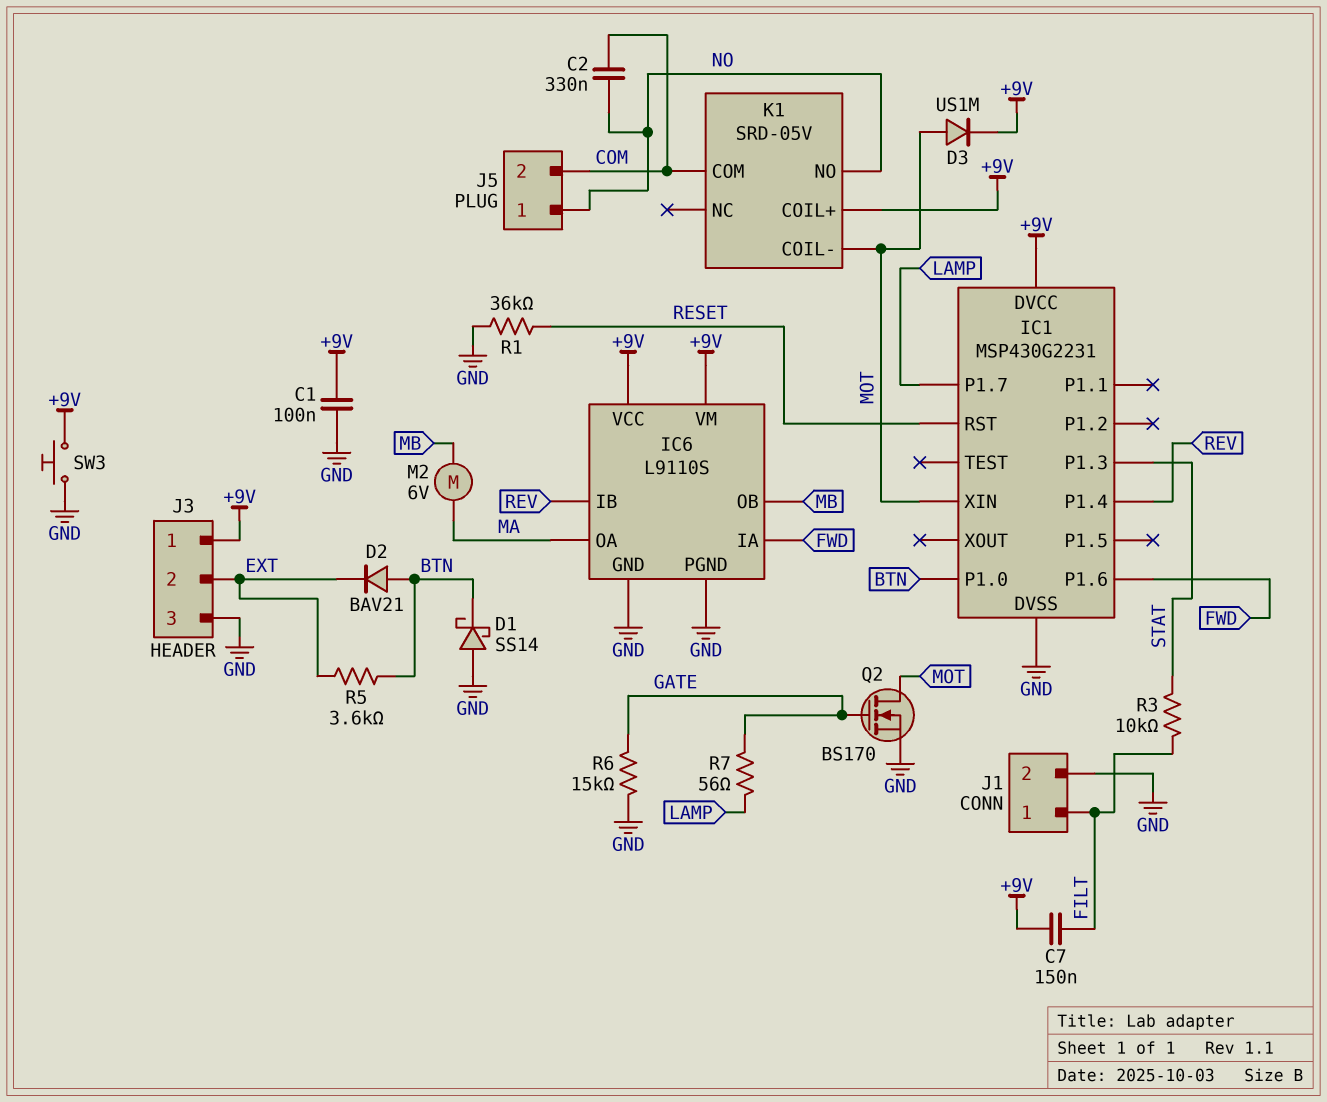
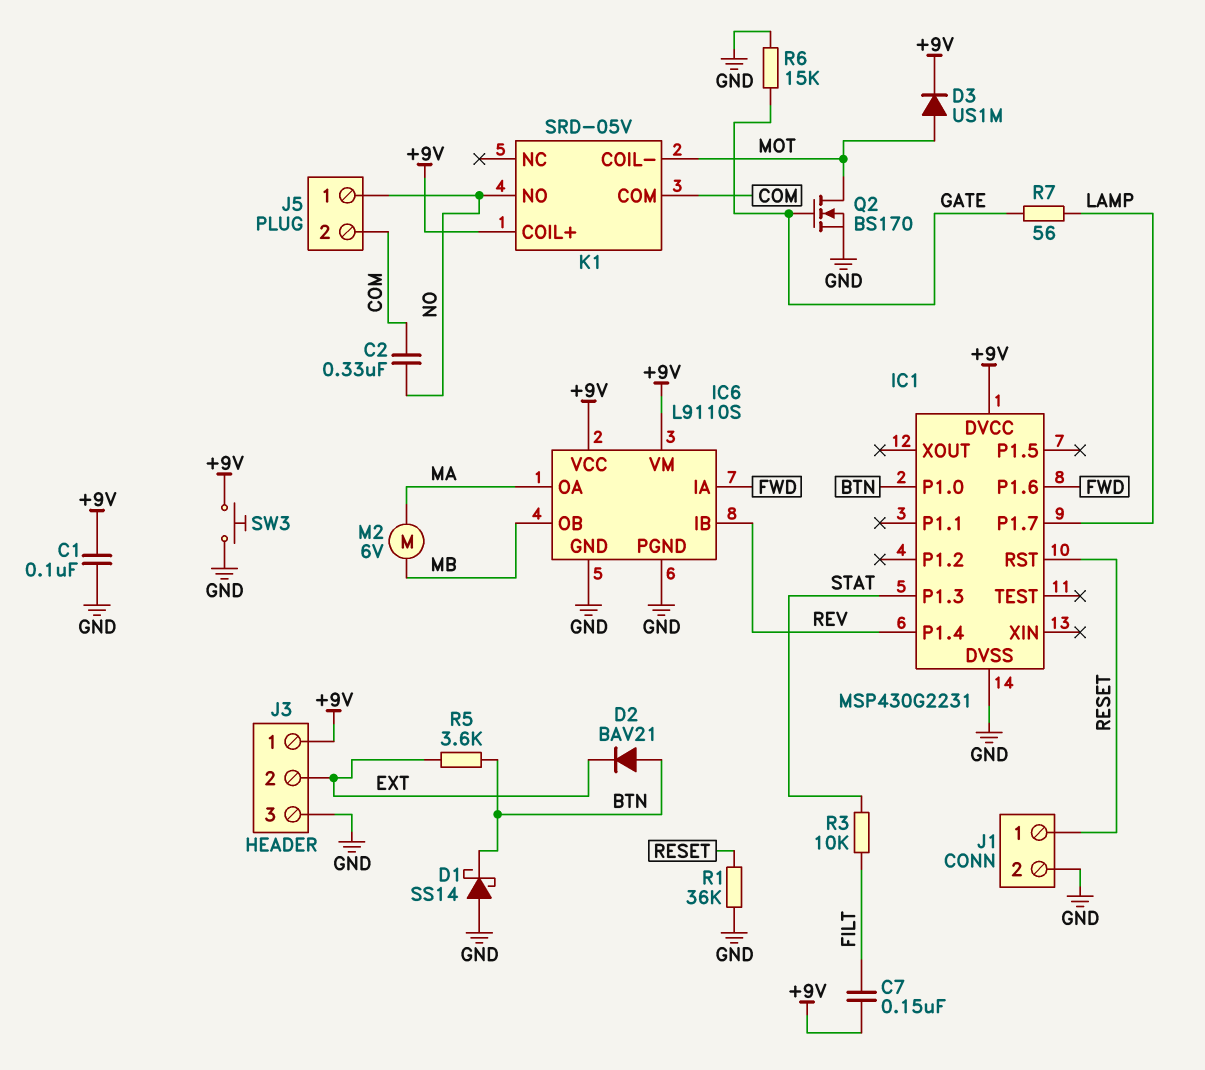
IC1 pin XIN: MOT -> none
J1 pin 1: FILT -> RESET

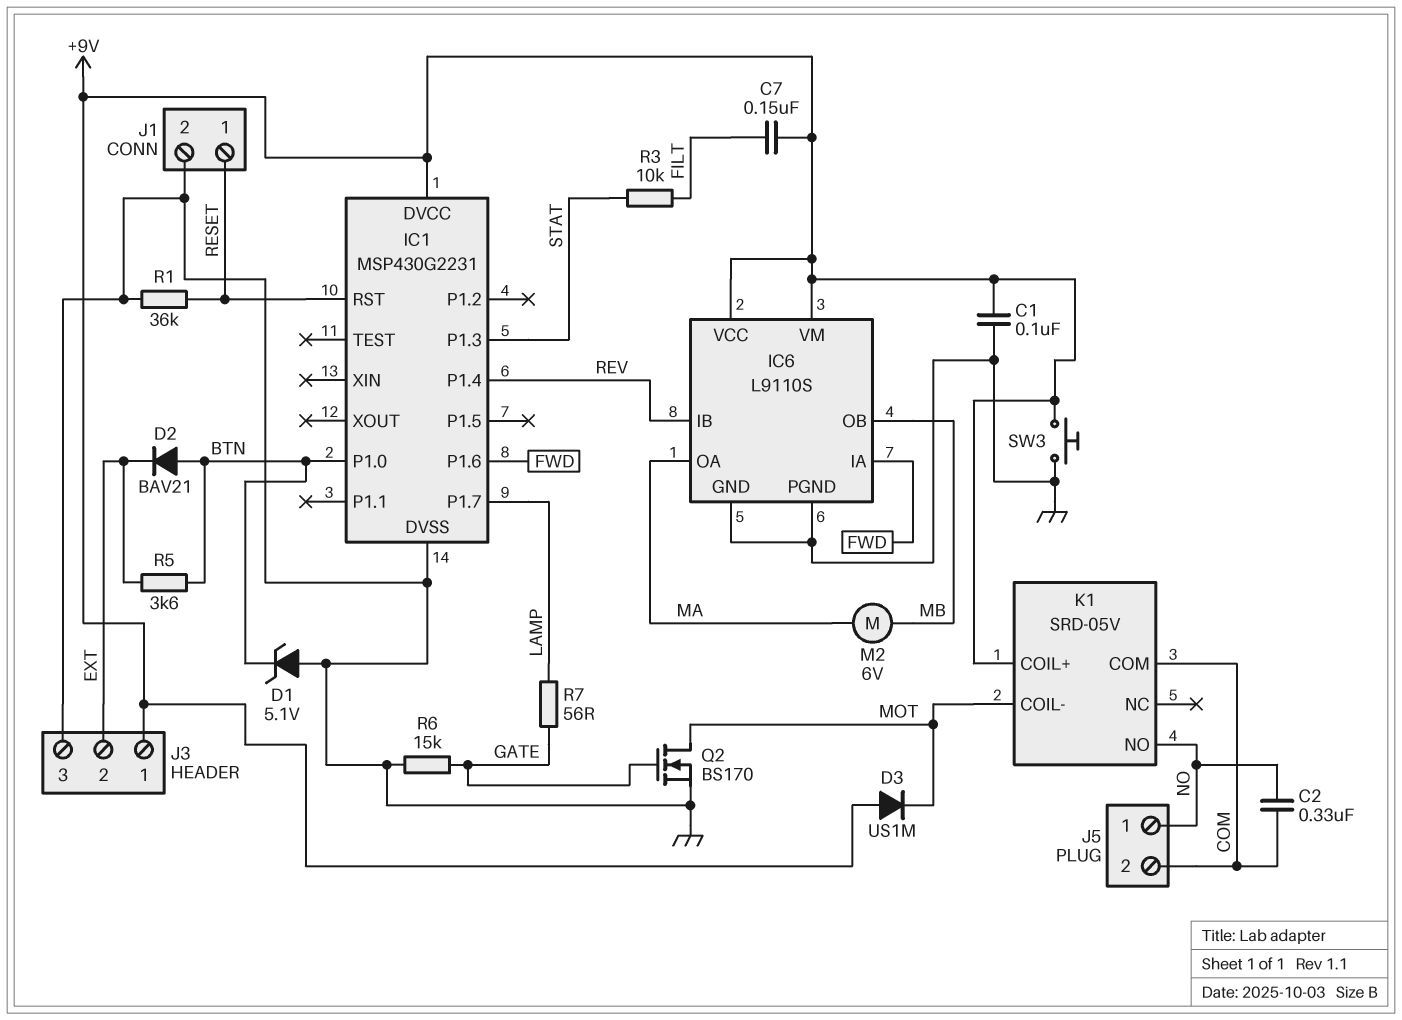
D1: schottky SS14 (A GND, K BTN) -> zener 5.1V (A GND, K BTN)
D3: diode US1M (A MOT, K +9V) -> diode US1M (A +9V, K MOT)

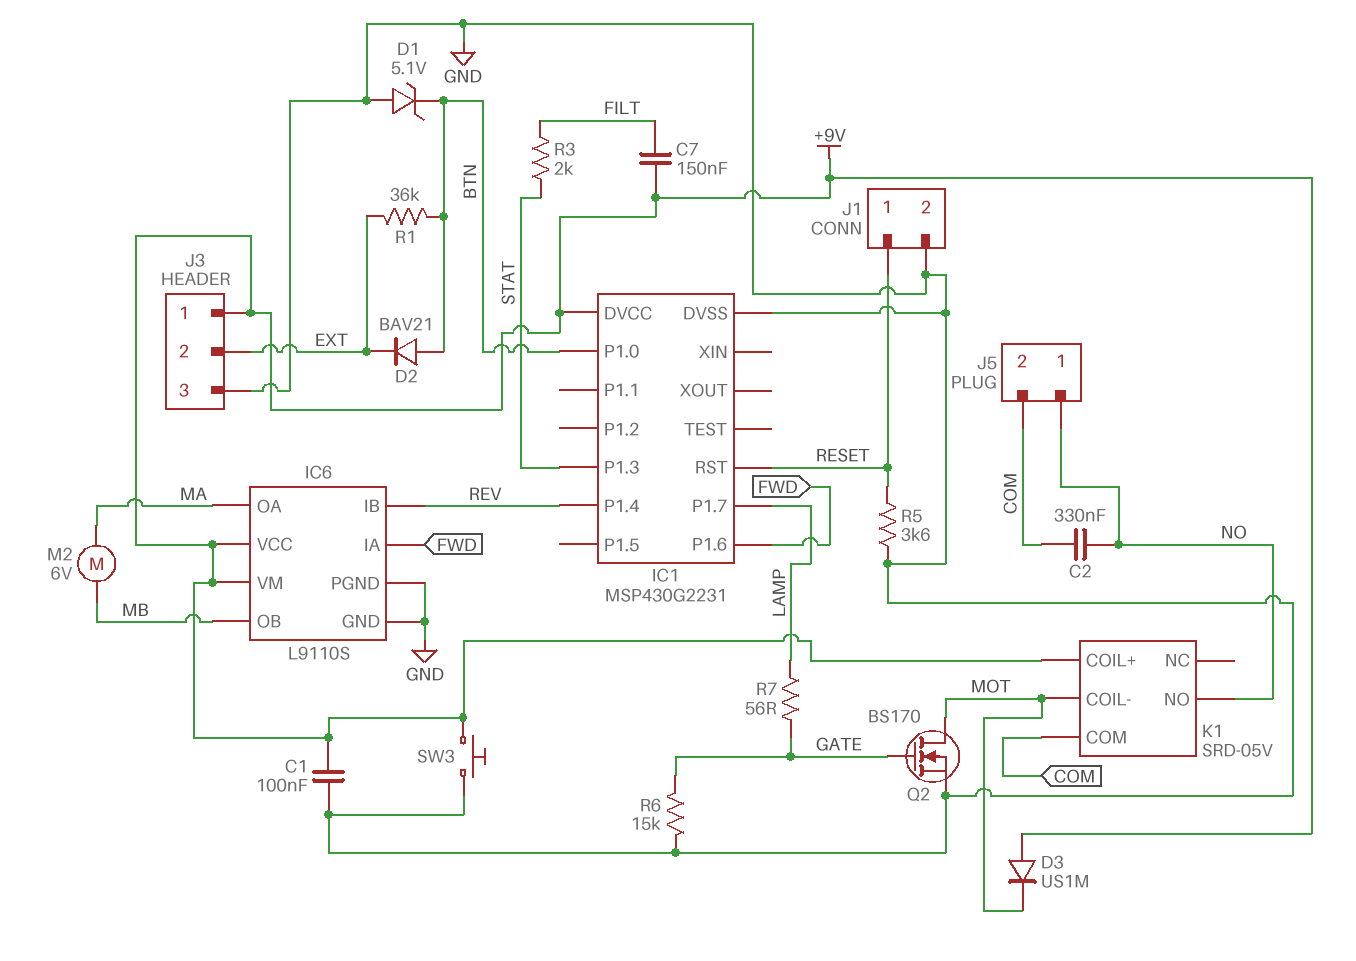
R1: 36k (GND, RESET) -> 36k (BTN, EXT)
R3: 10k (FILT, STAT) -> 2k (FILT, STAT)
R5: 3.6k (BTN, EXT) -> 3.6k (GND, RESET)

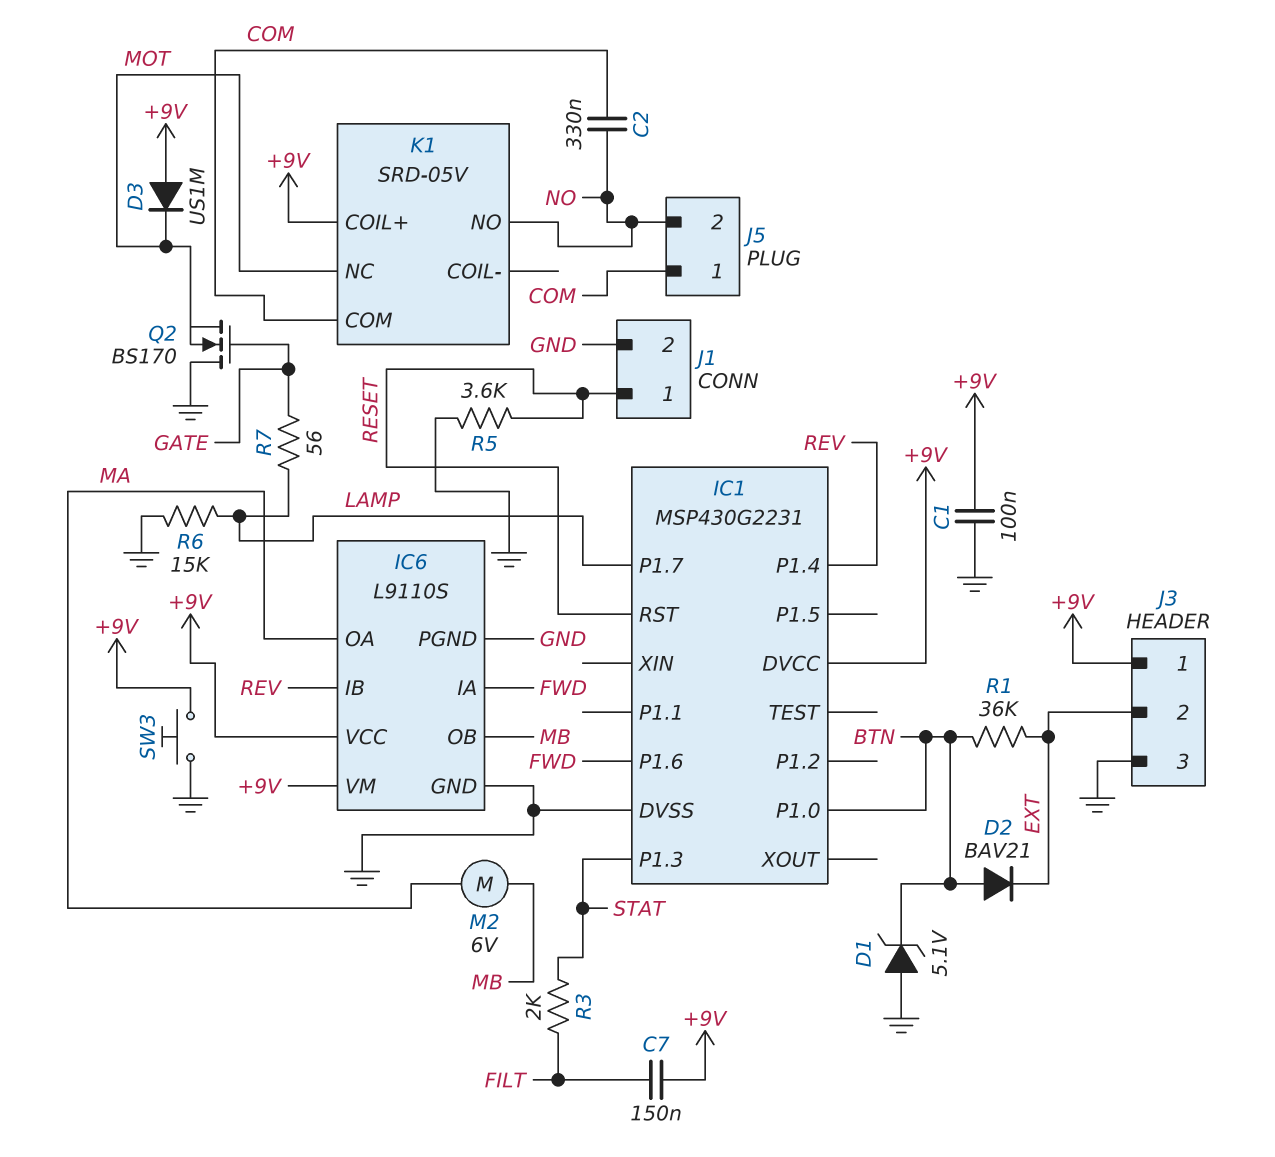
J5 pin 1: NO -> COM
J5 pin 2: COM -> NO
K1 pin COIL-: MOT -> none
K1 pin NC: none -> MOT
Q2: NMOS BS170 (G GATE, D MOT, S GND) -> NMOS BS170 (G GATE, D GND, S MOT)
R6: 15k (GATE, GND) -> 15k (GND, LAMP)

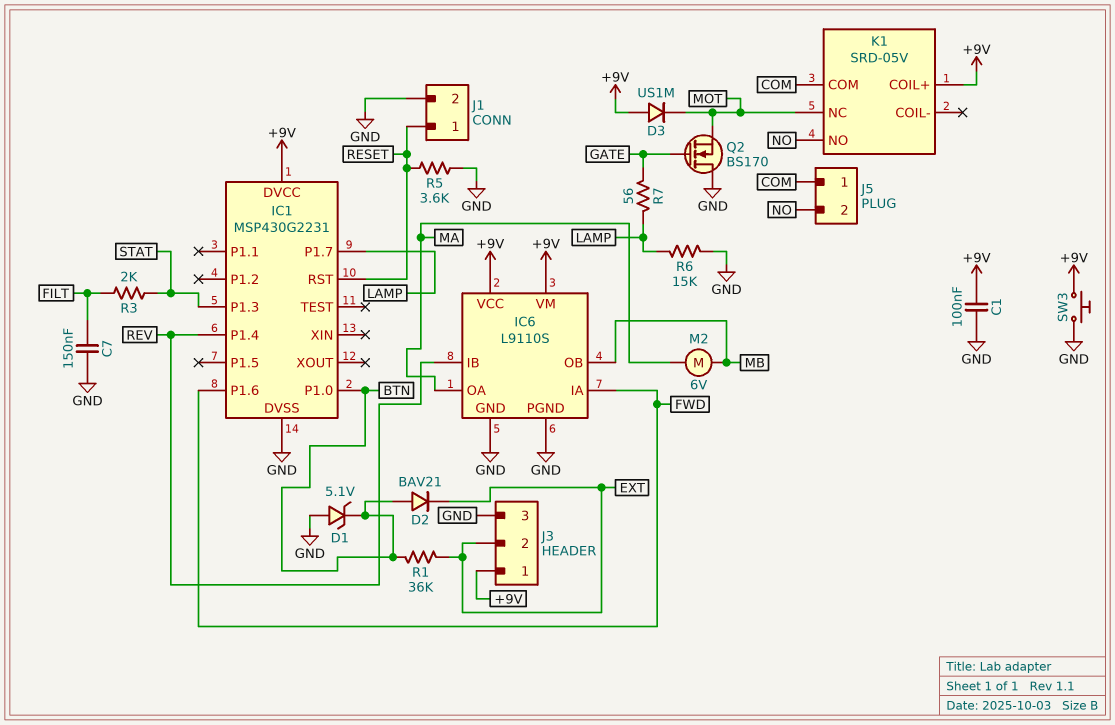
C2: 330nF (COM, NO) -> none
C7: 150nF (+9V, FILT) -> 150nF (FILT, GND)

